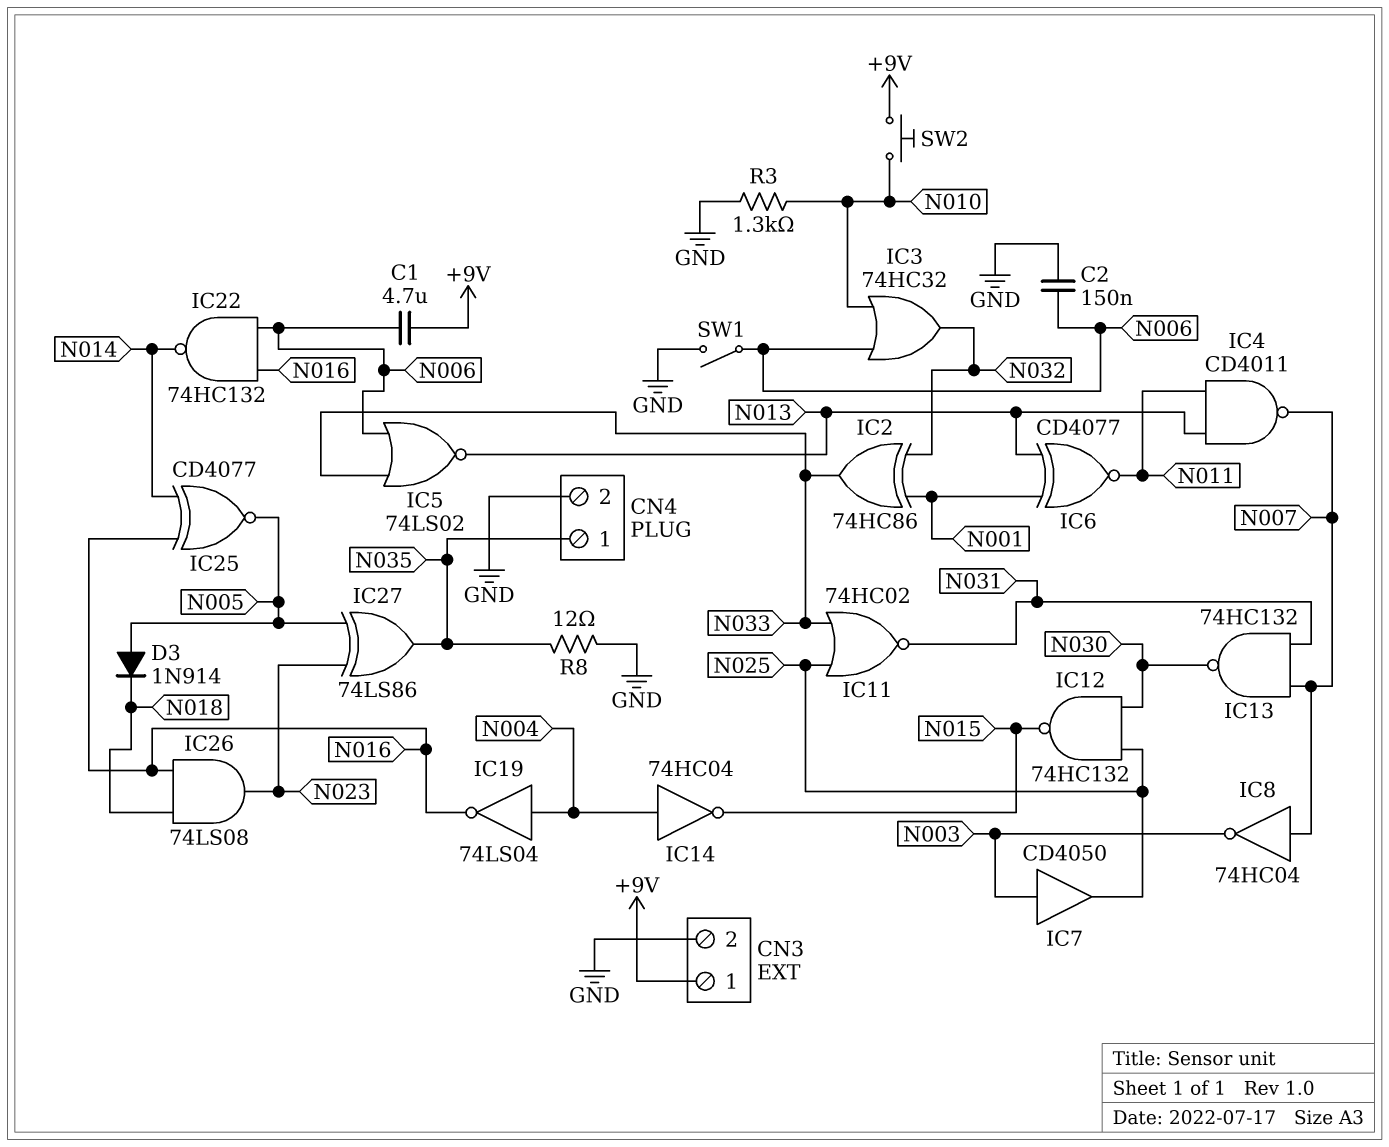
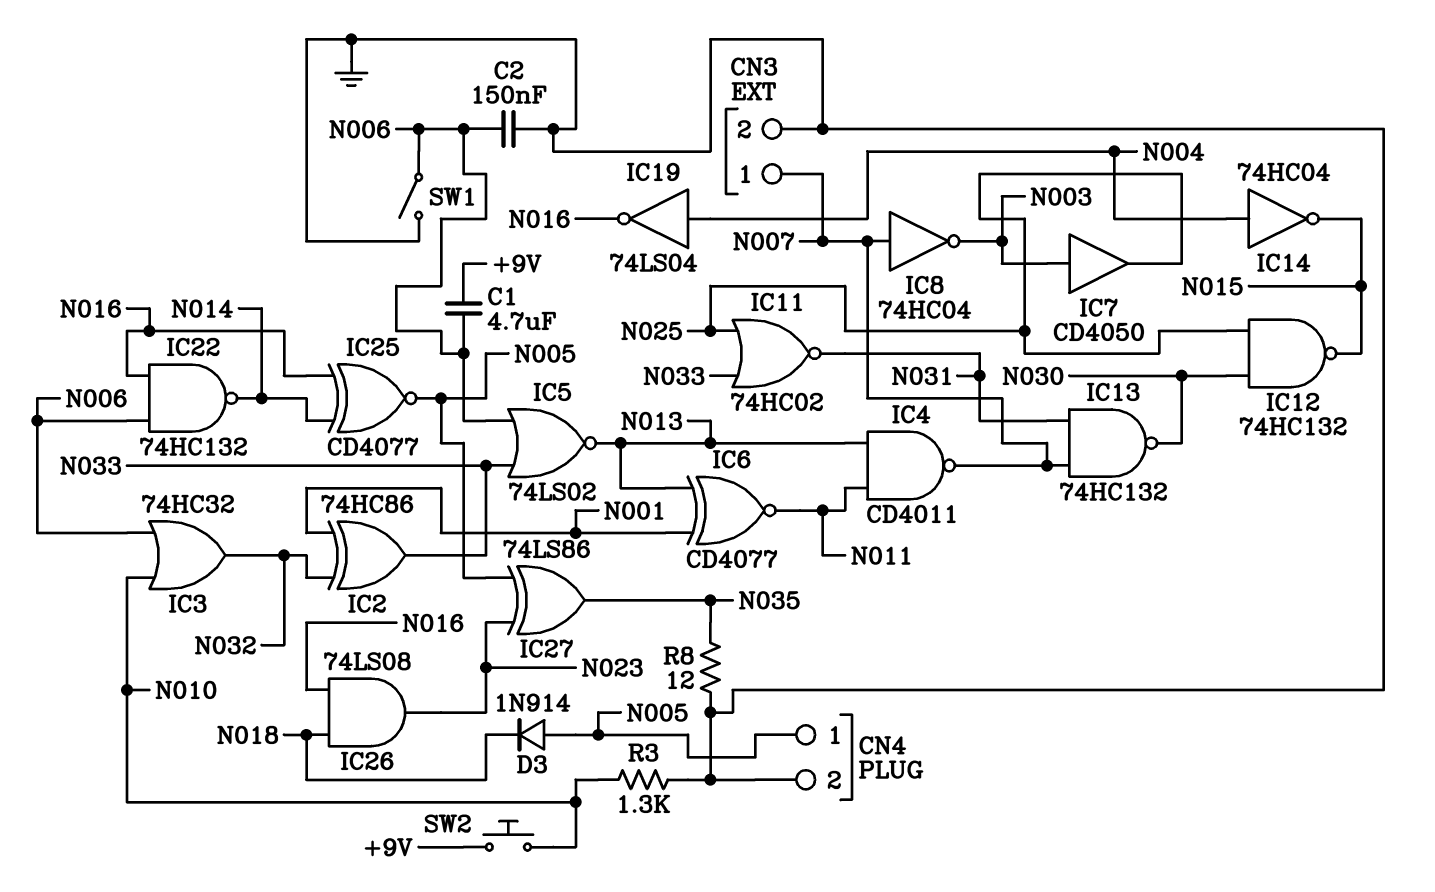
CN3 pin 1: +9V -> N007
CN4 pin 1: N035 -> N005

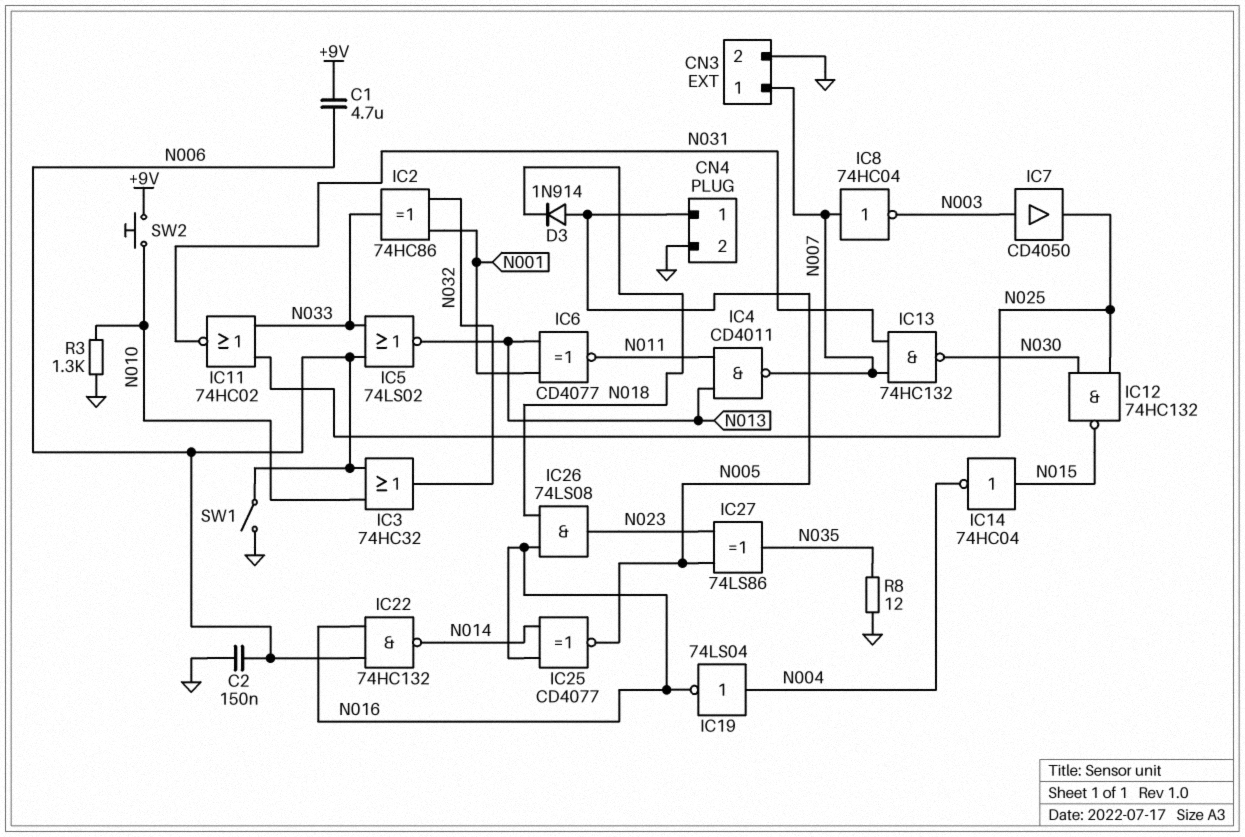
IC14: NOT 74HC04 (in N004, out N015) -> NOT 74HC04 (in N015, out N004)

